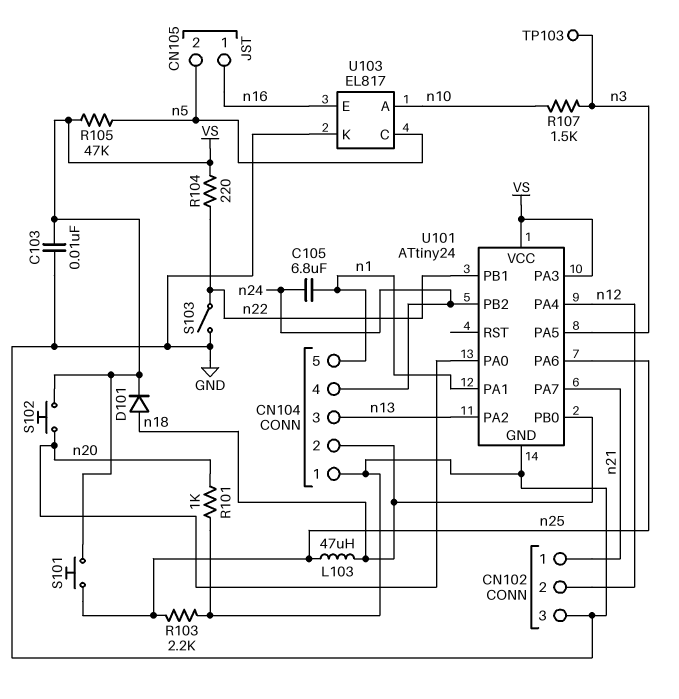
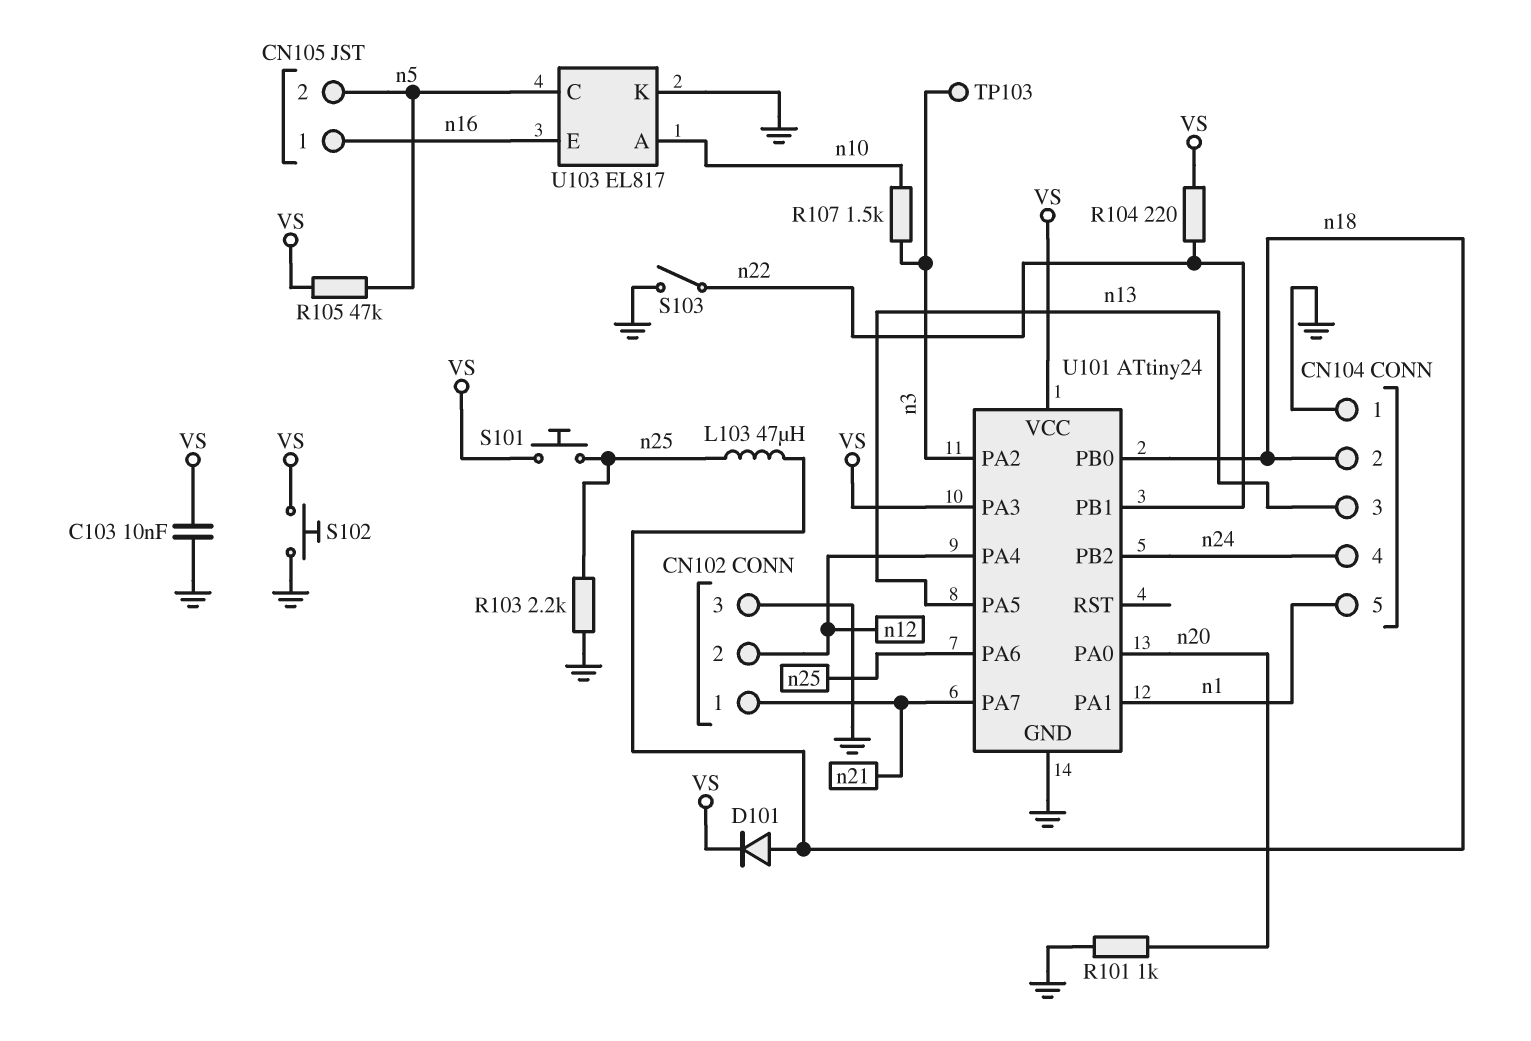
C105: 6.8uF (n1, n24) -> none
S102: button (VS, n20) -> button (GND, VS)
U101 pin PA2: n13 -> n3
U101 pin PA5: n3 -> n13

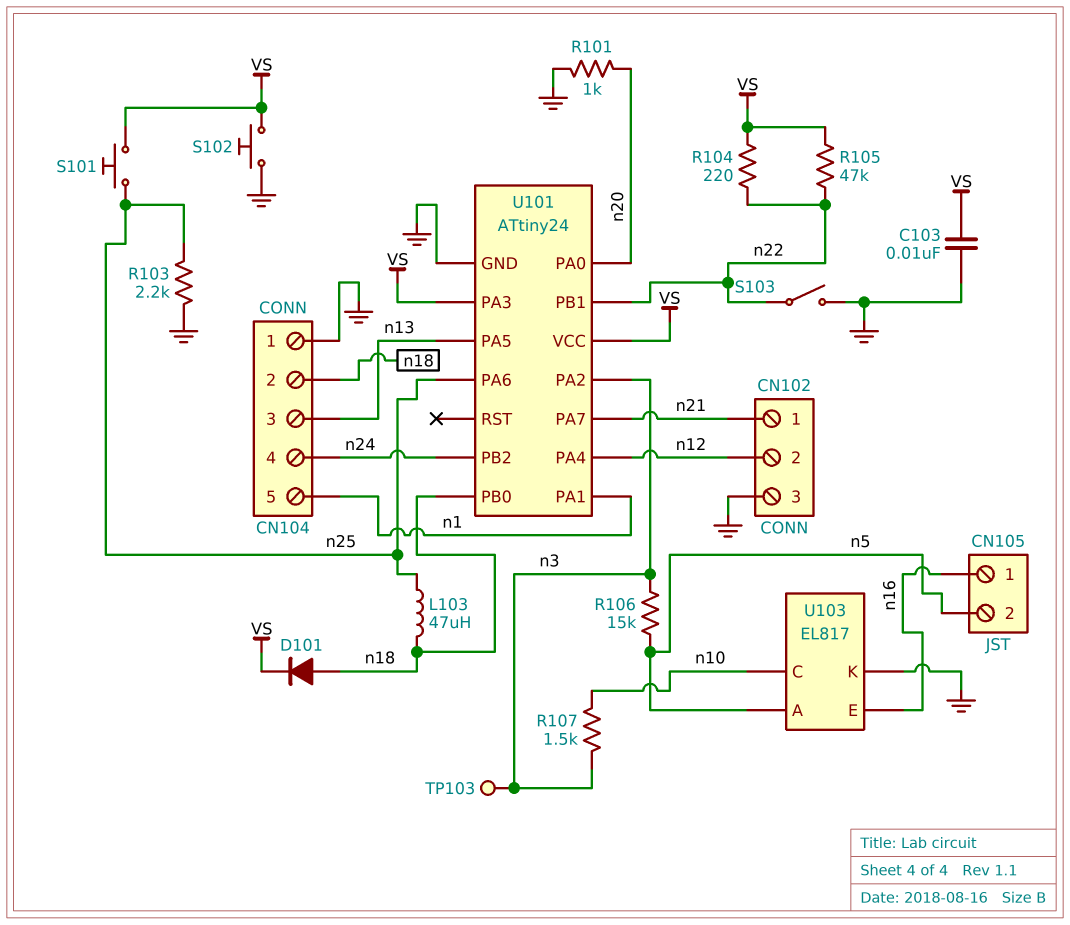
R105: 47k (VS, n5) -> 47k (VS, n22)
R106: none -> 15k (n3, n5)
U103 pin A: n10 -> n5
U103 pin C: n5 -> n10

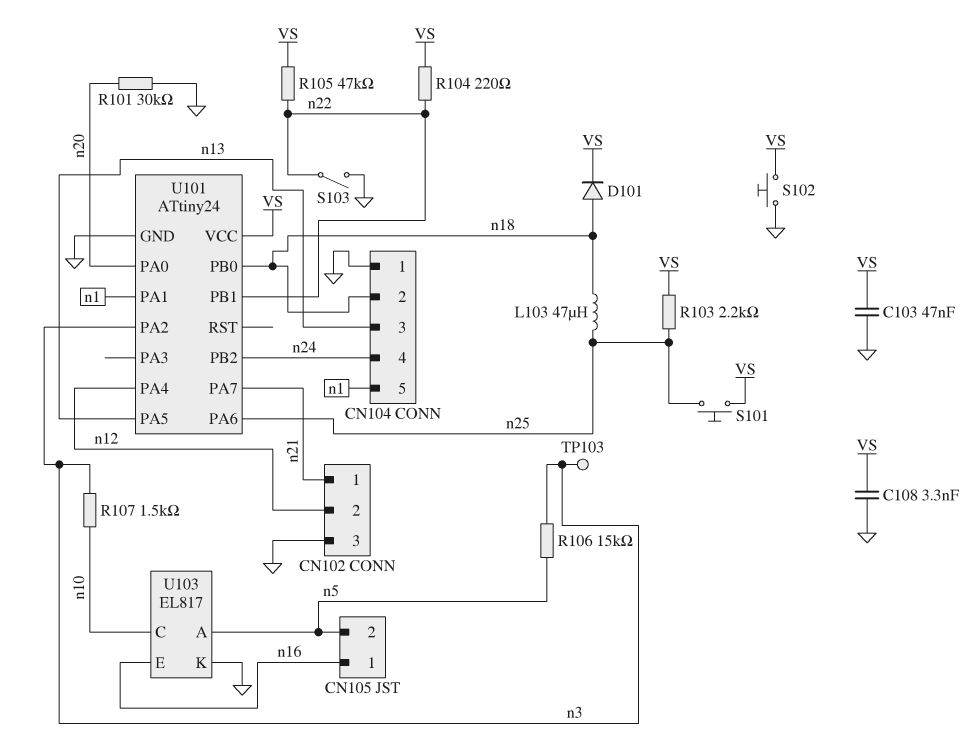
C103: 10nF (GND, VS) -> 47nF (GND, VS)
C108: none -> 3.3nF (GND, VS)
R101: 1k (GND, n20) -> 30k (GND, n20)
R103: 2.2k (GND, n25) -> 2.2k (VS, n25)
U101 pin PA3: VS -> none

